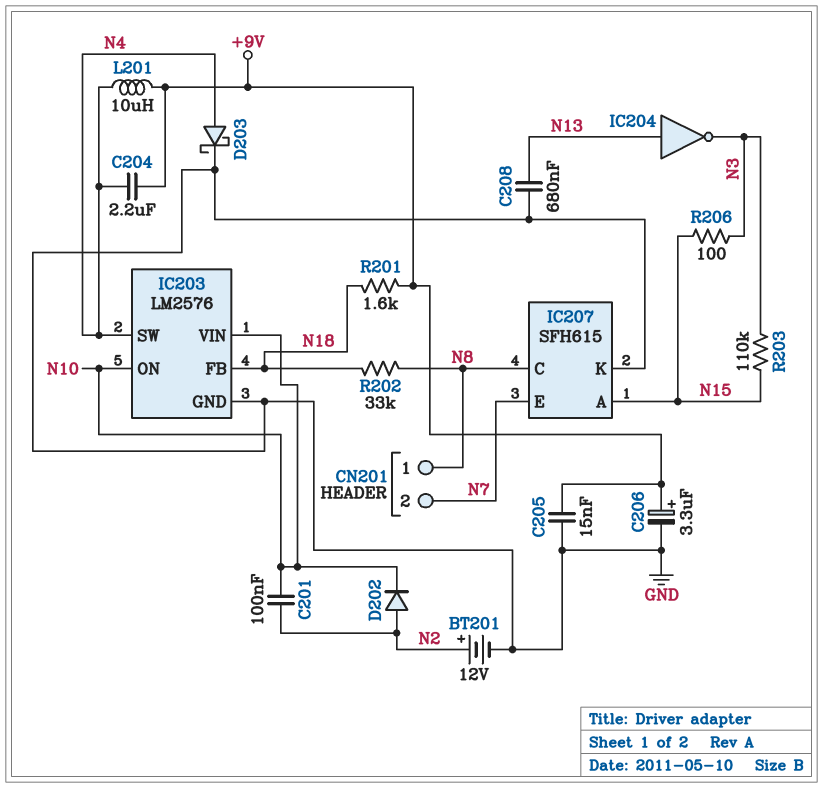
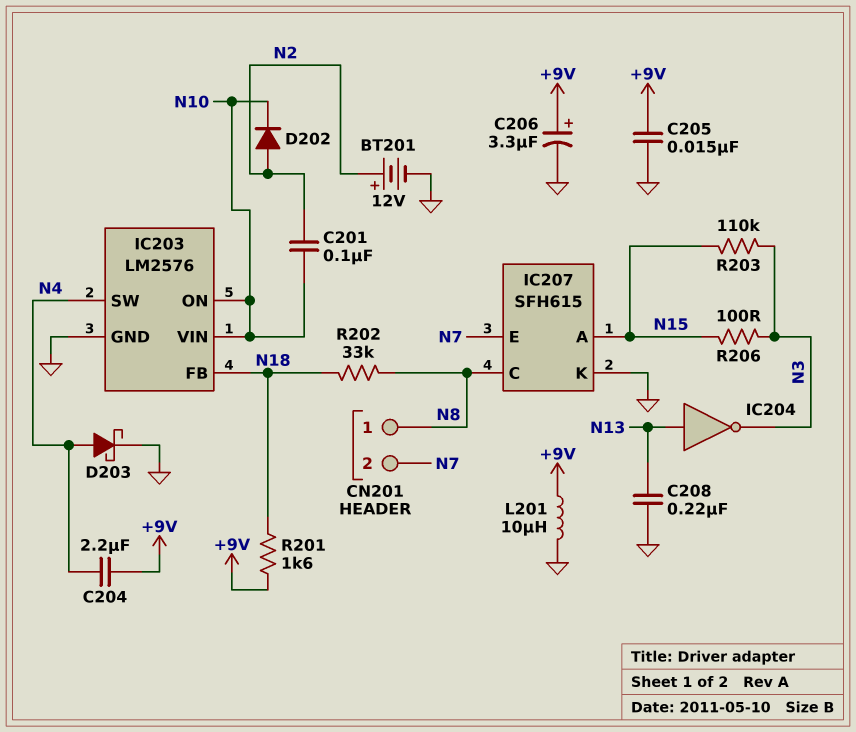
C208: 680nF (GND, N13) -> 220nF (GND, N13)
L201: 10uH (+9V, N4) -> 10uH (+9V, GND)

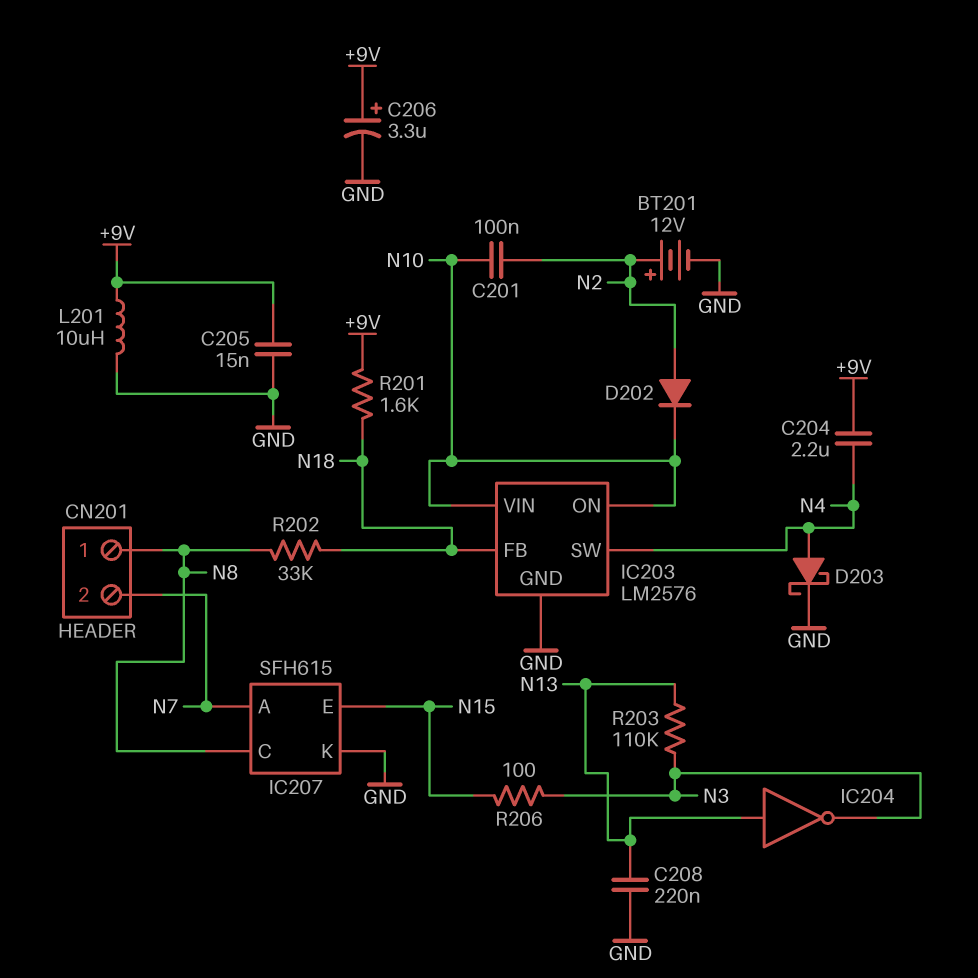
IC207 pin A: N15 -> N7
IC207 pin E: N7 -> N15
R203: 110k (N3, N15) -> 110k (N3, N13)

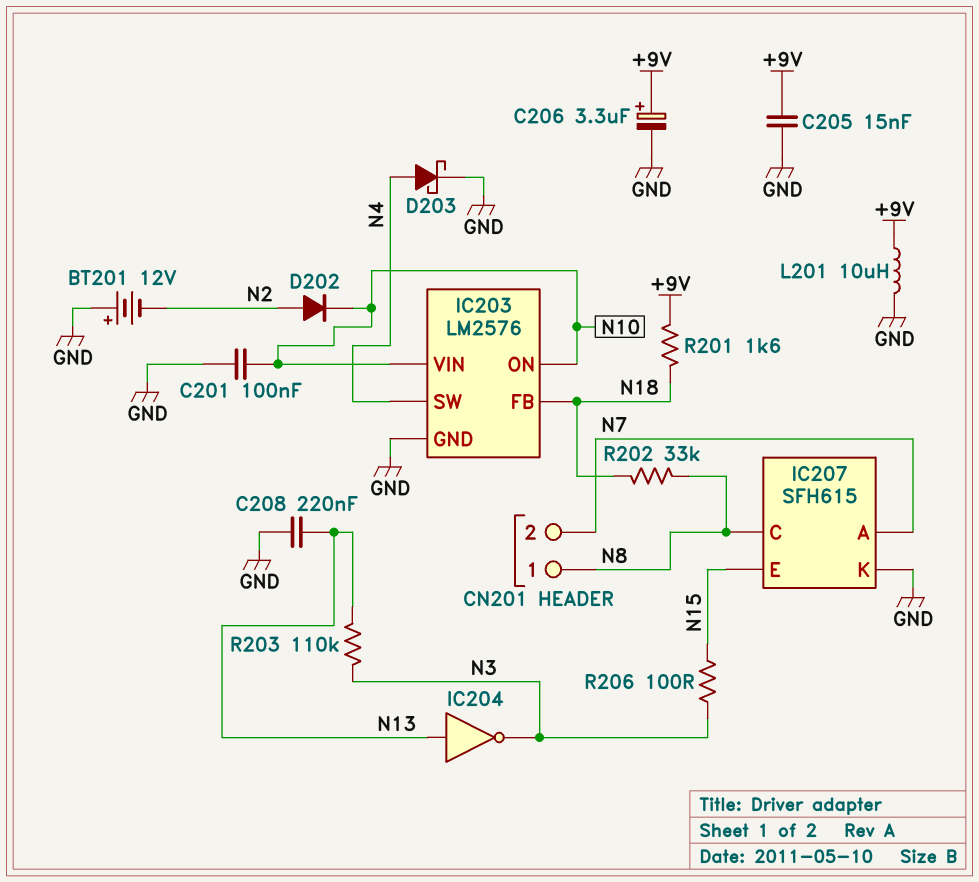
BT201: 12V (plus N2, minus GND) -> 12V (plus GND, minus N2)
C201: 100nF (N2, N10) -> 100nF (GND, N10)
C204: 2.2uF (+9V, N4) -> none

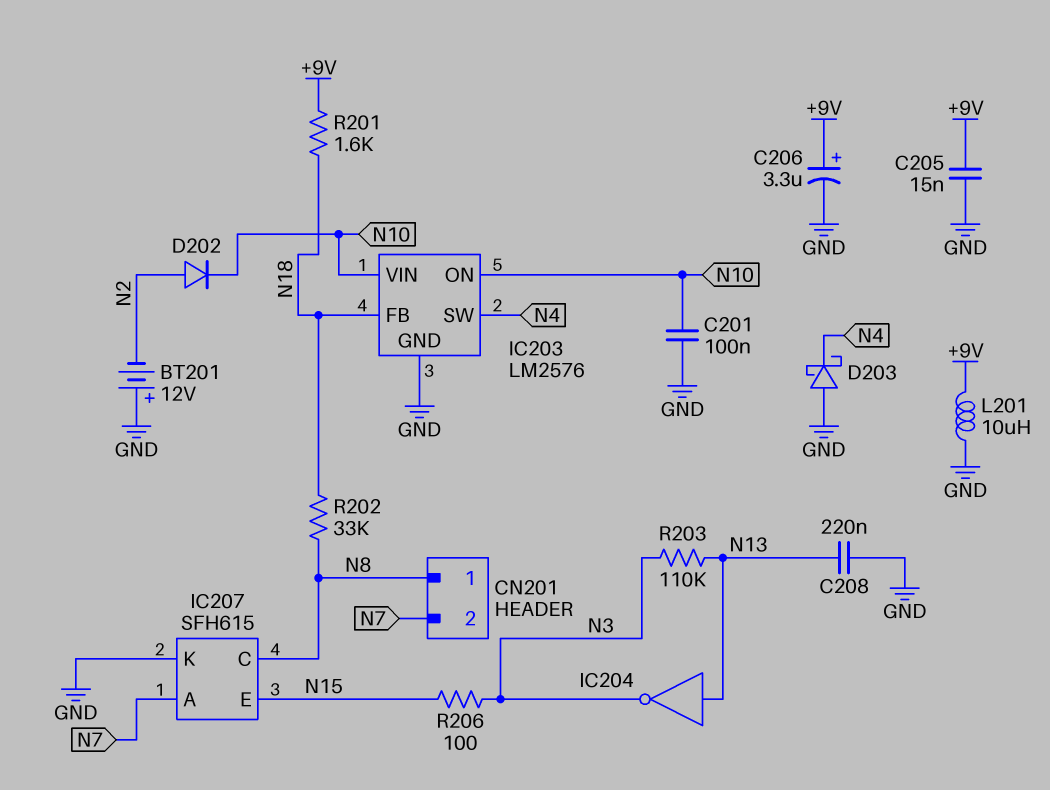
D203: schottky (A N4, K GND) -> schottky (A GND, K N4)

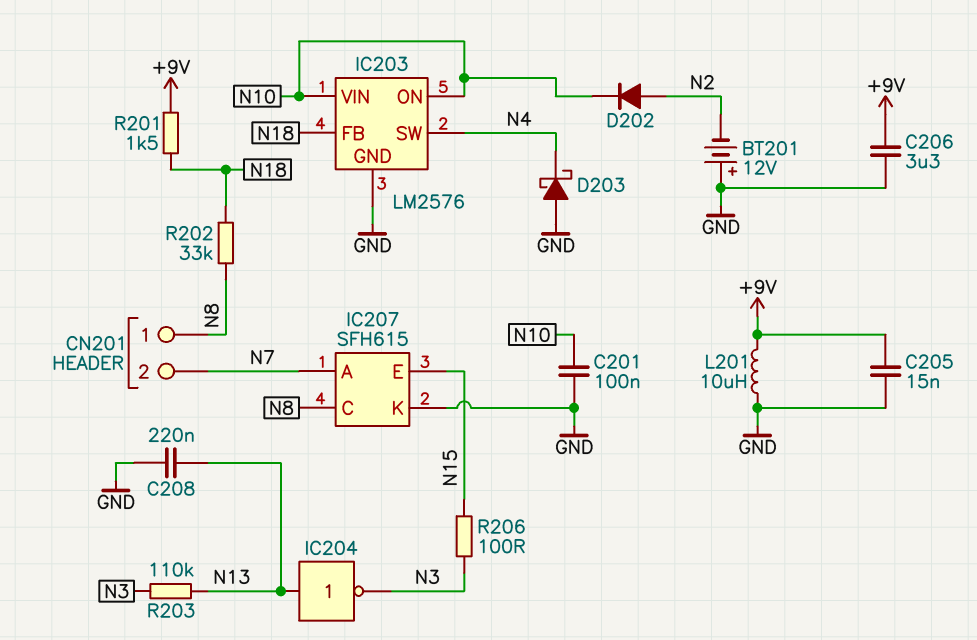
C206: 3.3uF (plus +9V, minus GND) -> 3.3uF (+9V, GND)
R201: 1.6k (+9V, N18) -> 1.5k (+9V, N18)

